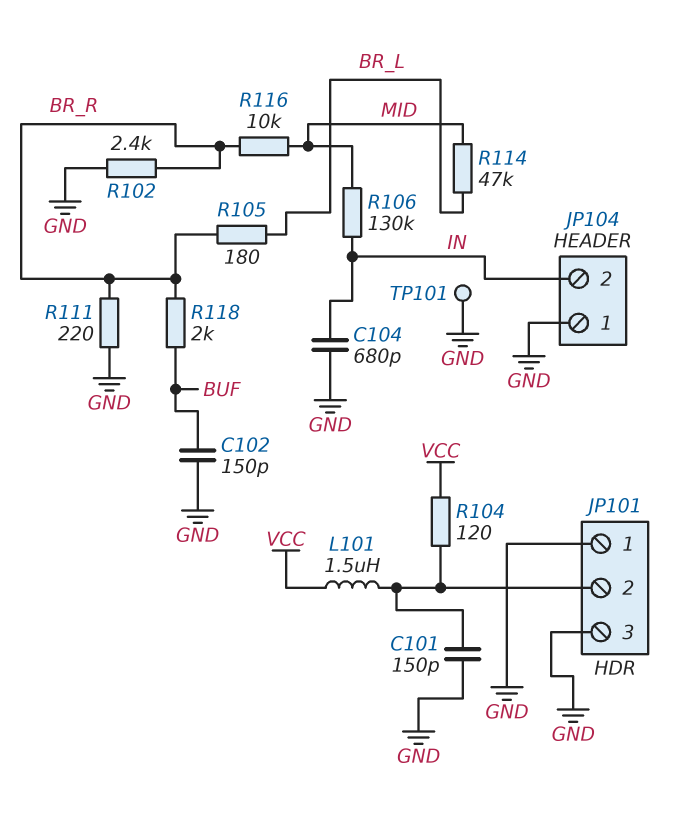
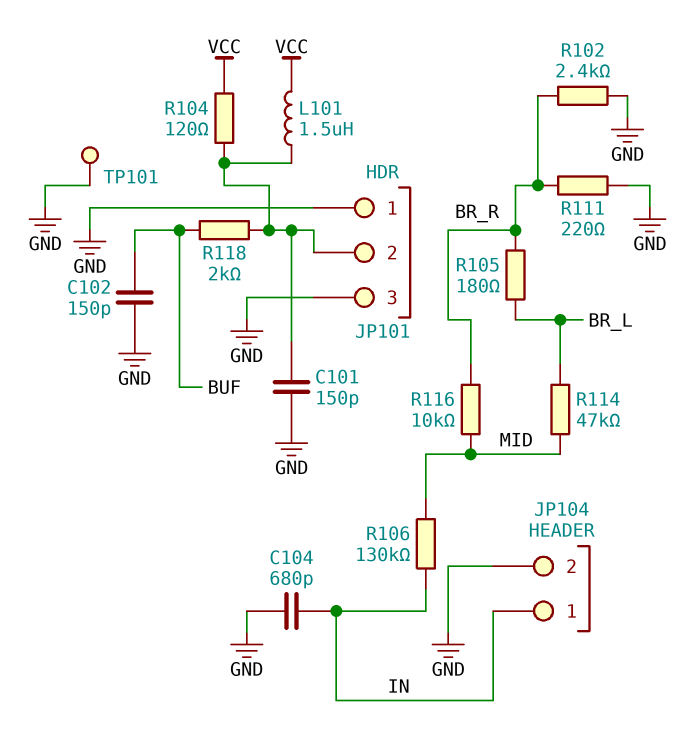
JP104 pin 1: GND -> IN
JP104 pin 2: IN -> GND
R118: 2k (BR_R, BUF) -> 2k (BUF, JP101/2)

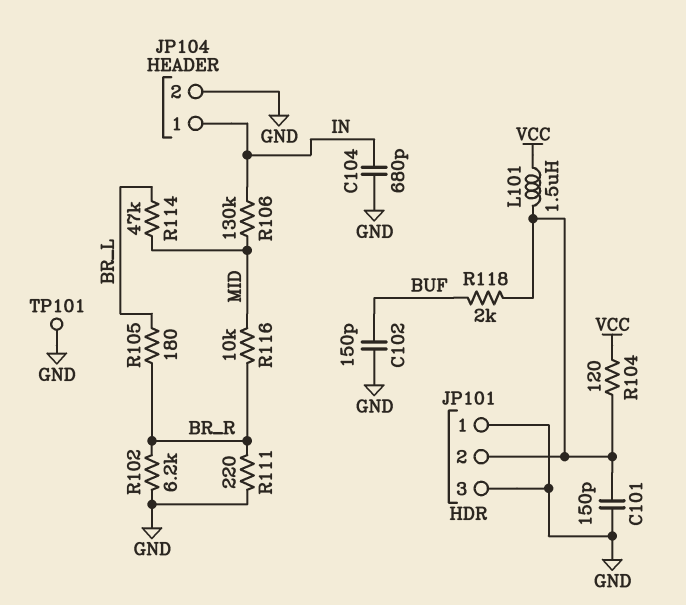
R102: 2.4k (BR_R, GND) -> 6.2k (BR_R, GND)

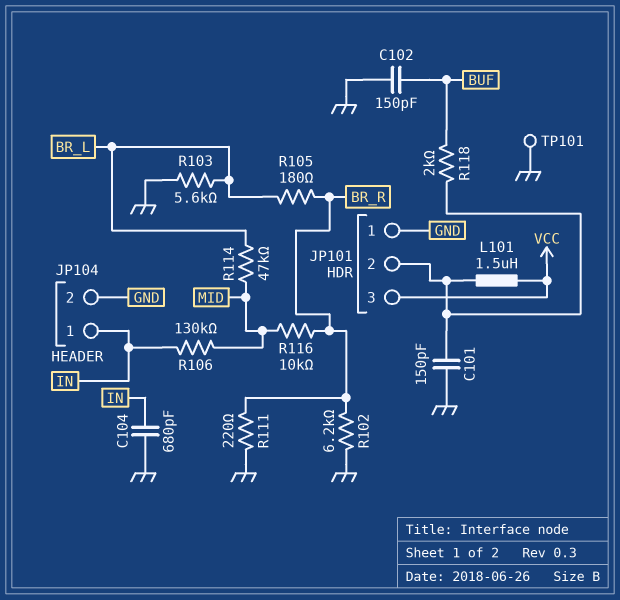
JP101 pin 3: GND -> VCC
R103: none -> 5.6k (BR_L, GND)
R104: 120 (JP101/2, VCC) -> none

